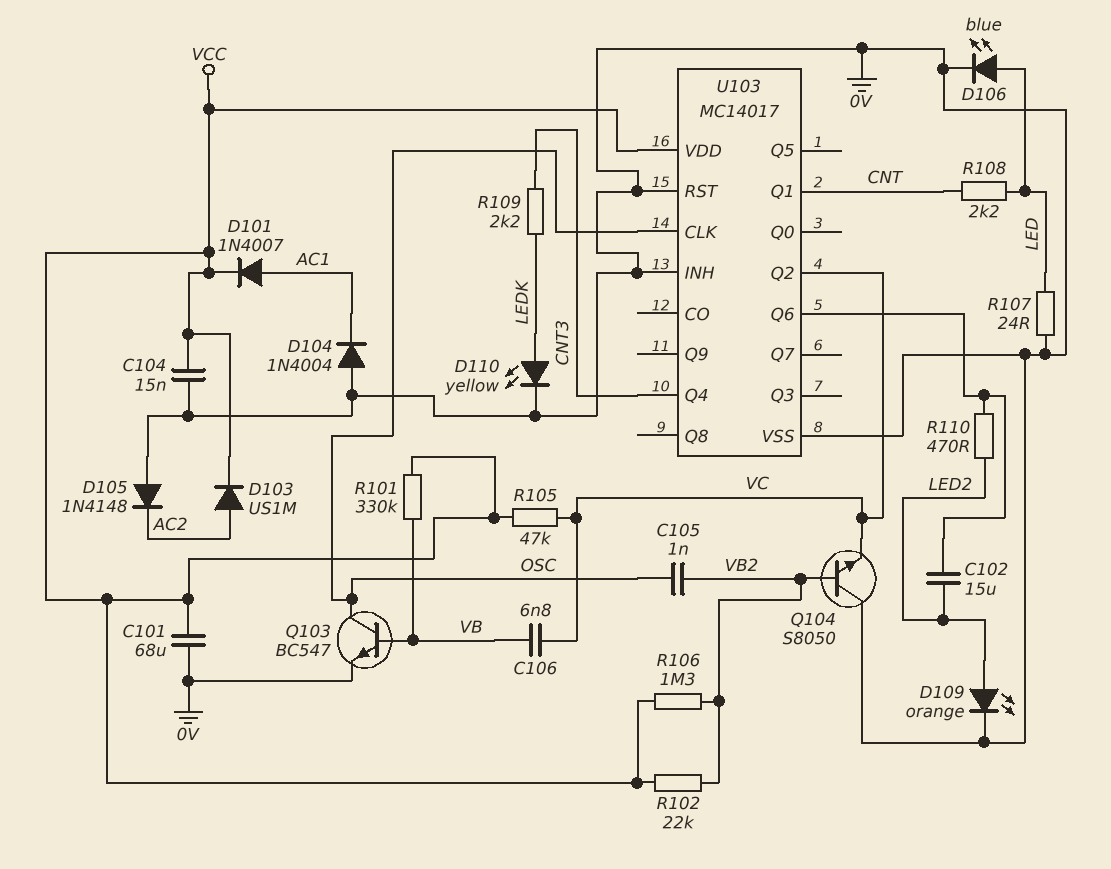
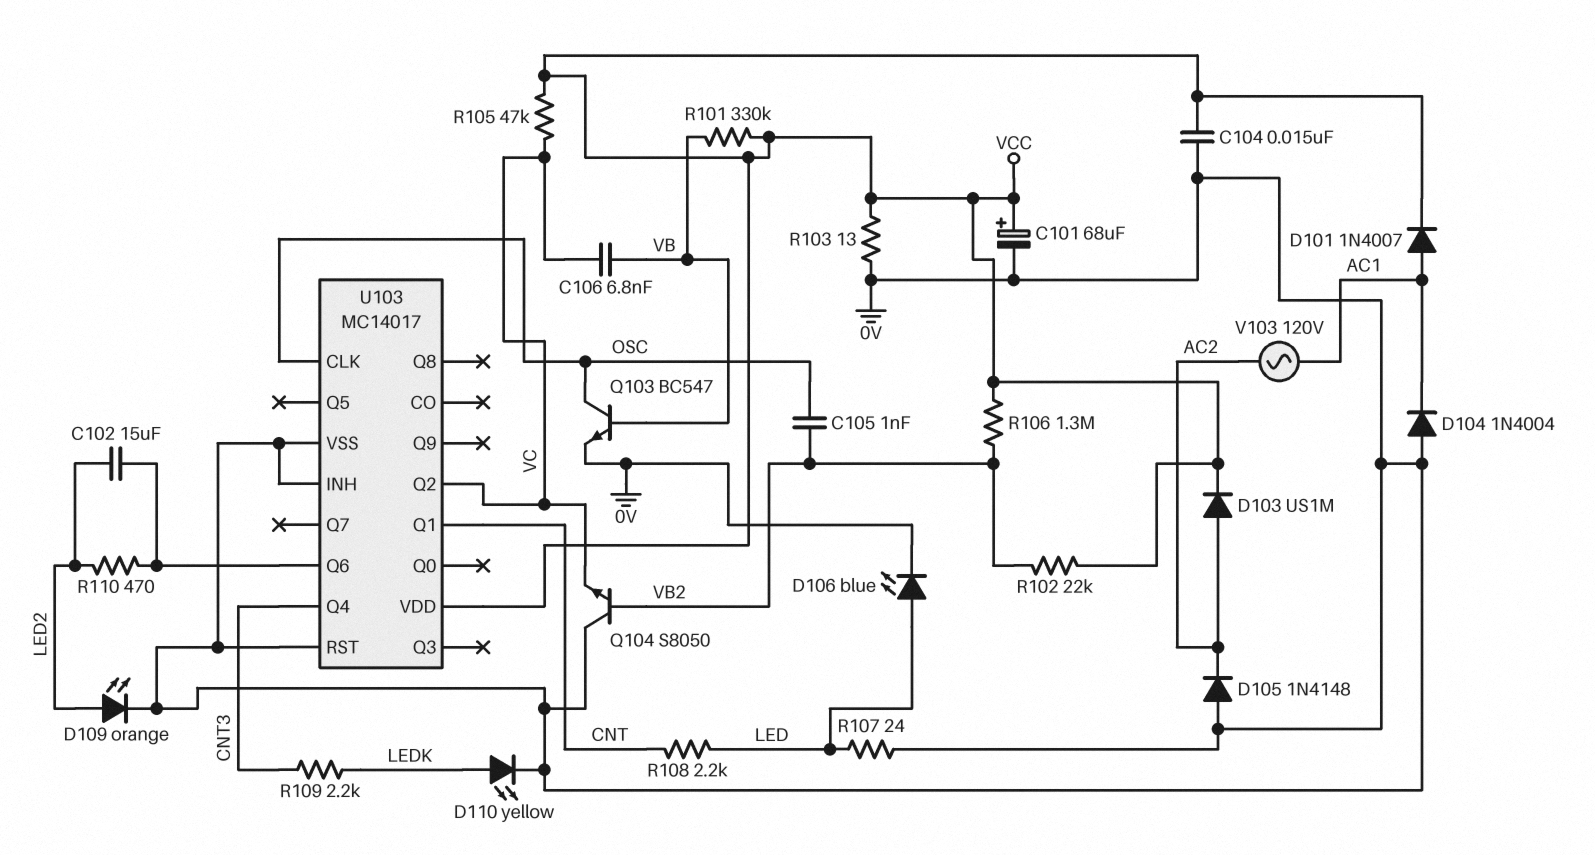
C101: 68uF (0V, VCC) -> 68uF (plus VCC, minus 0V)
R103: none -> 13 (0V, VCC)
V103: none -> AC 120V (AC1, AC2)

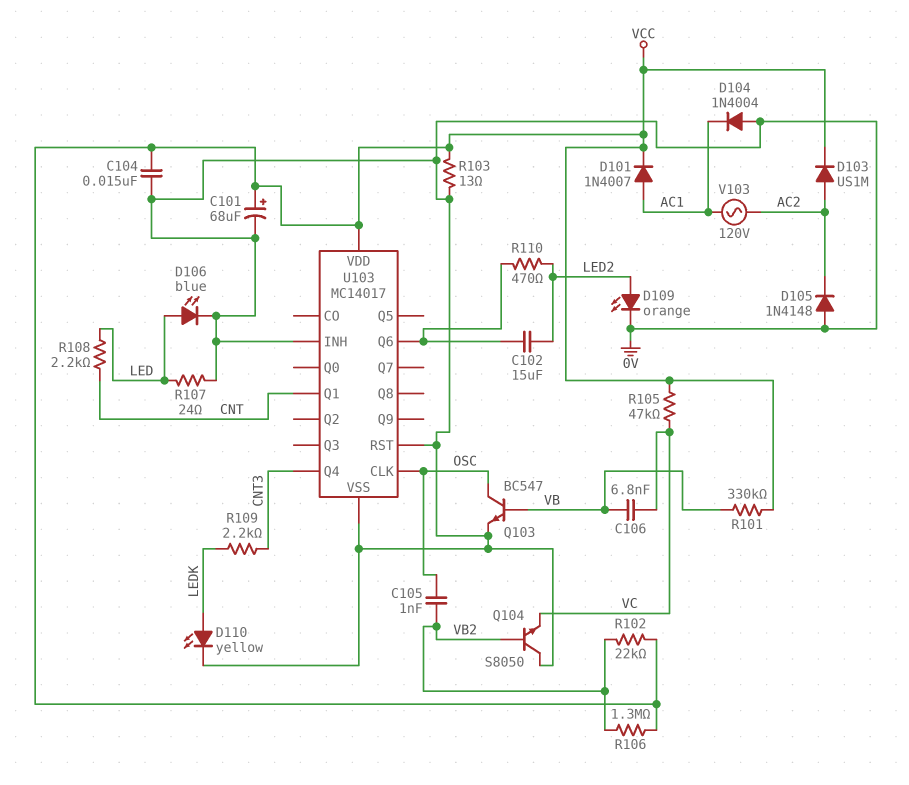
U103 pin Q2: VC -> none

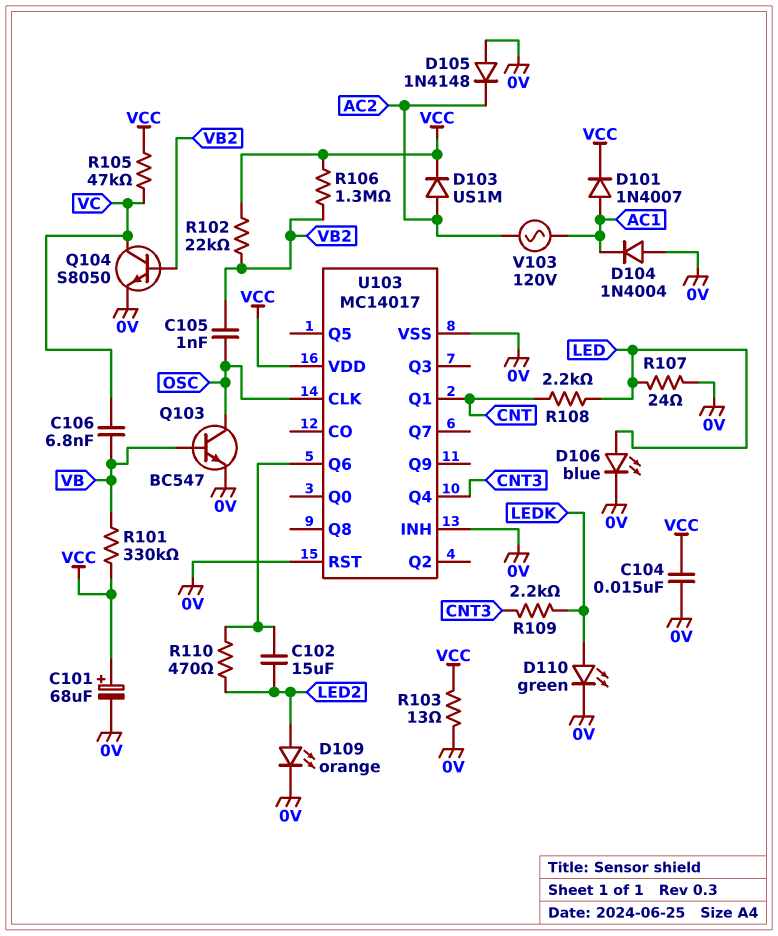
D110: LED yellow (A LEDK, K 0V) -> LED green (A LEDK, K 0V)
Q104: NPN S8050 (B VB2, C 0V, E VC) -> NPN S8050 (B VB2, C VC, E 0V)

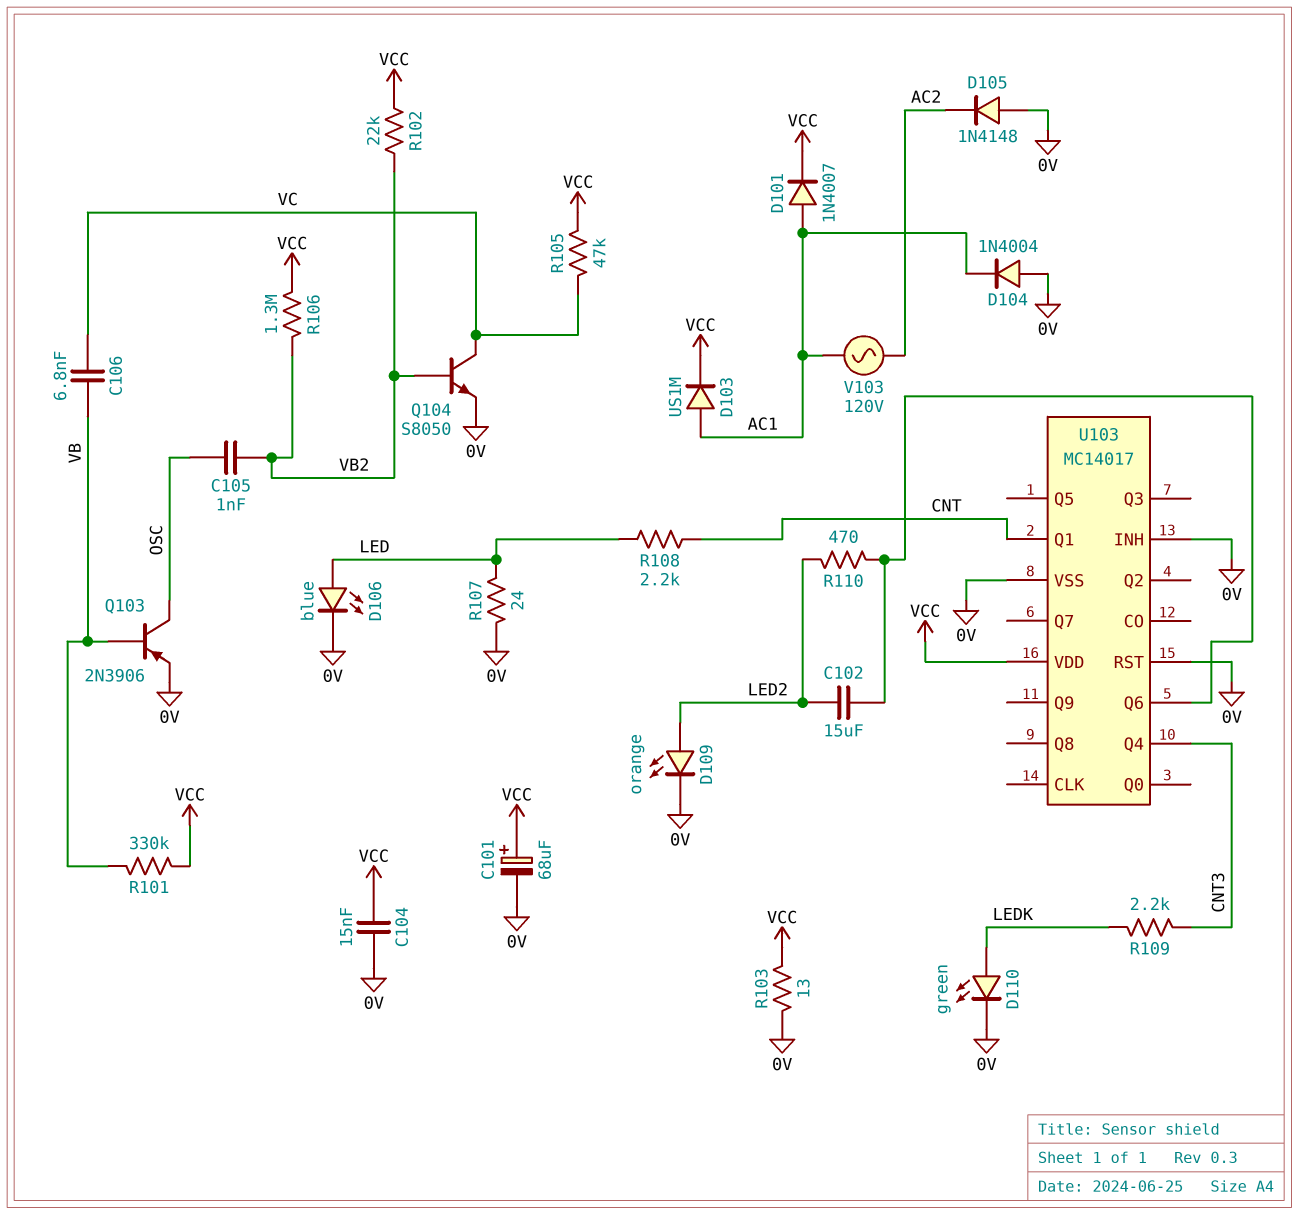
D103: diode US1M (A AC2, K VCC) -> diode US1M (A AC1, K VCC)
Q103: NPN BC547 (B VB, C OSC, E 0V) -> PNP 2N3906 (B VB, C OSC, E 0V)
U103 pin CLK: OSC -> none

